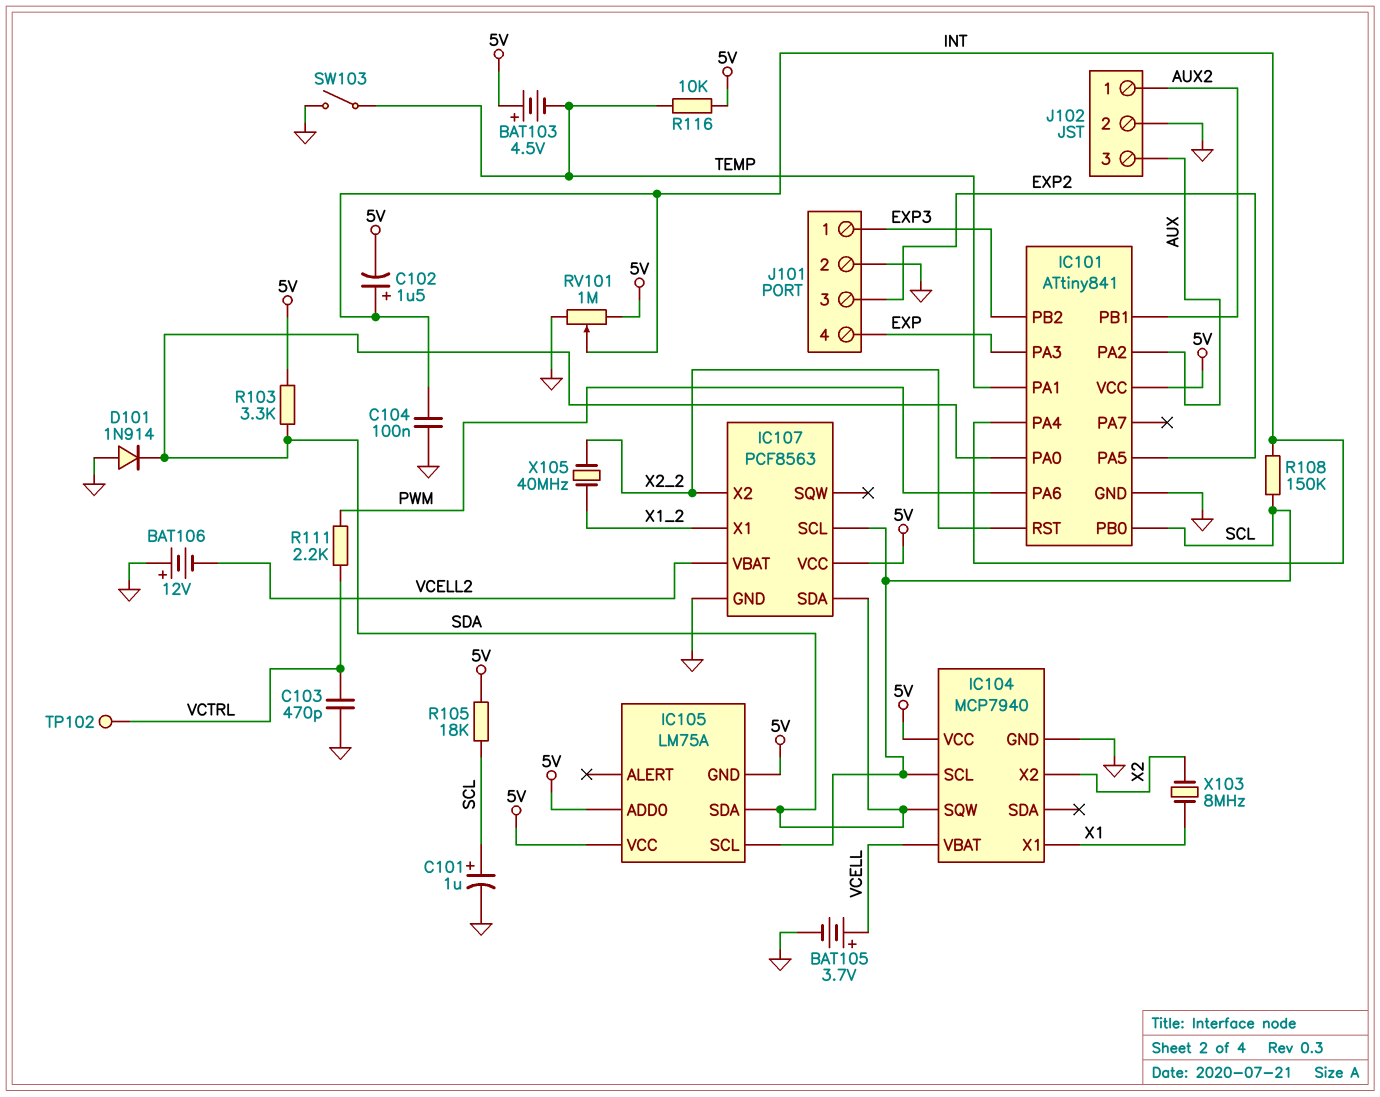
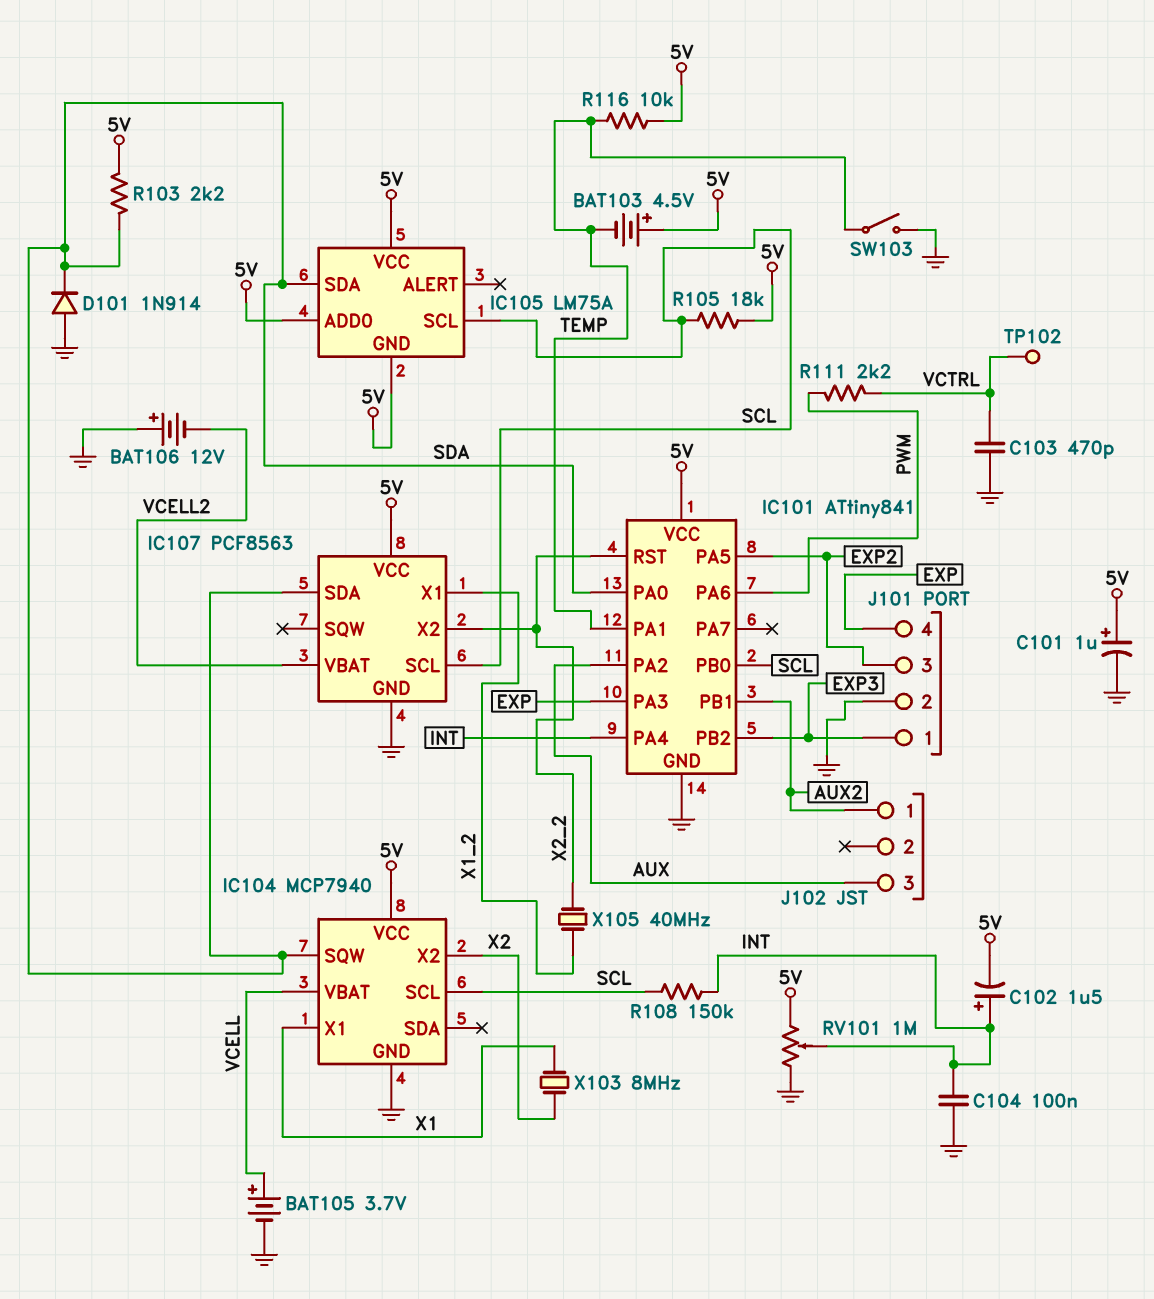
C101: 1uF (plus SCL, minus GND) -> 1uF (plus 5V, minus GND)
J102 pin 2: GND -> none
R103: 3.3k (5V, SDA) -> 2.2k (5V, SDA)

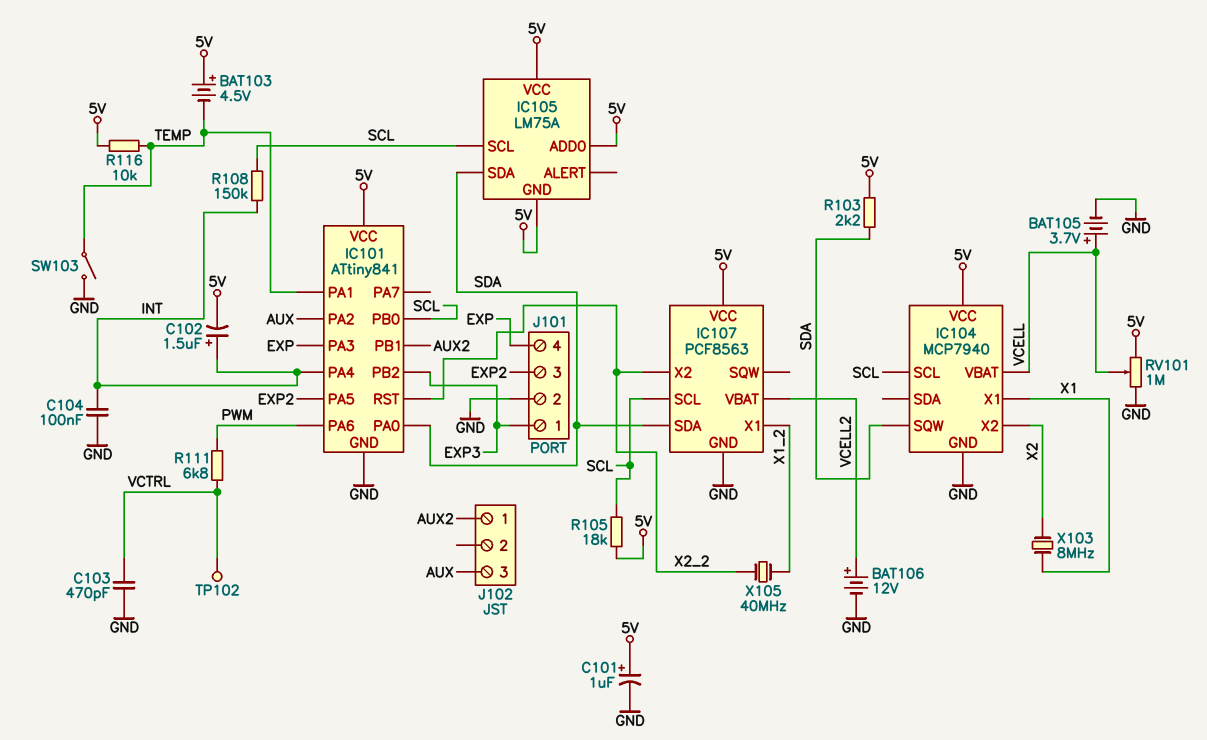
BAT106: 12V (plus GND, minus VCELL2) -> 12V (plus VCELL2, minus GND)
D101: diode 1N914 (A GND, K SDA) -> none
R111: 2.2k (PWM, VCTRL) -> 6.8k (PWM, VCTRL)
RV101: 1M (5V, GND, wiper INT) -> 1M (5V, GND, wiper VCELL)

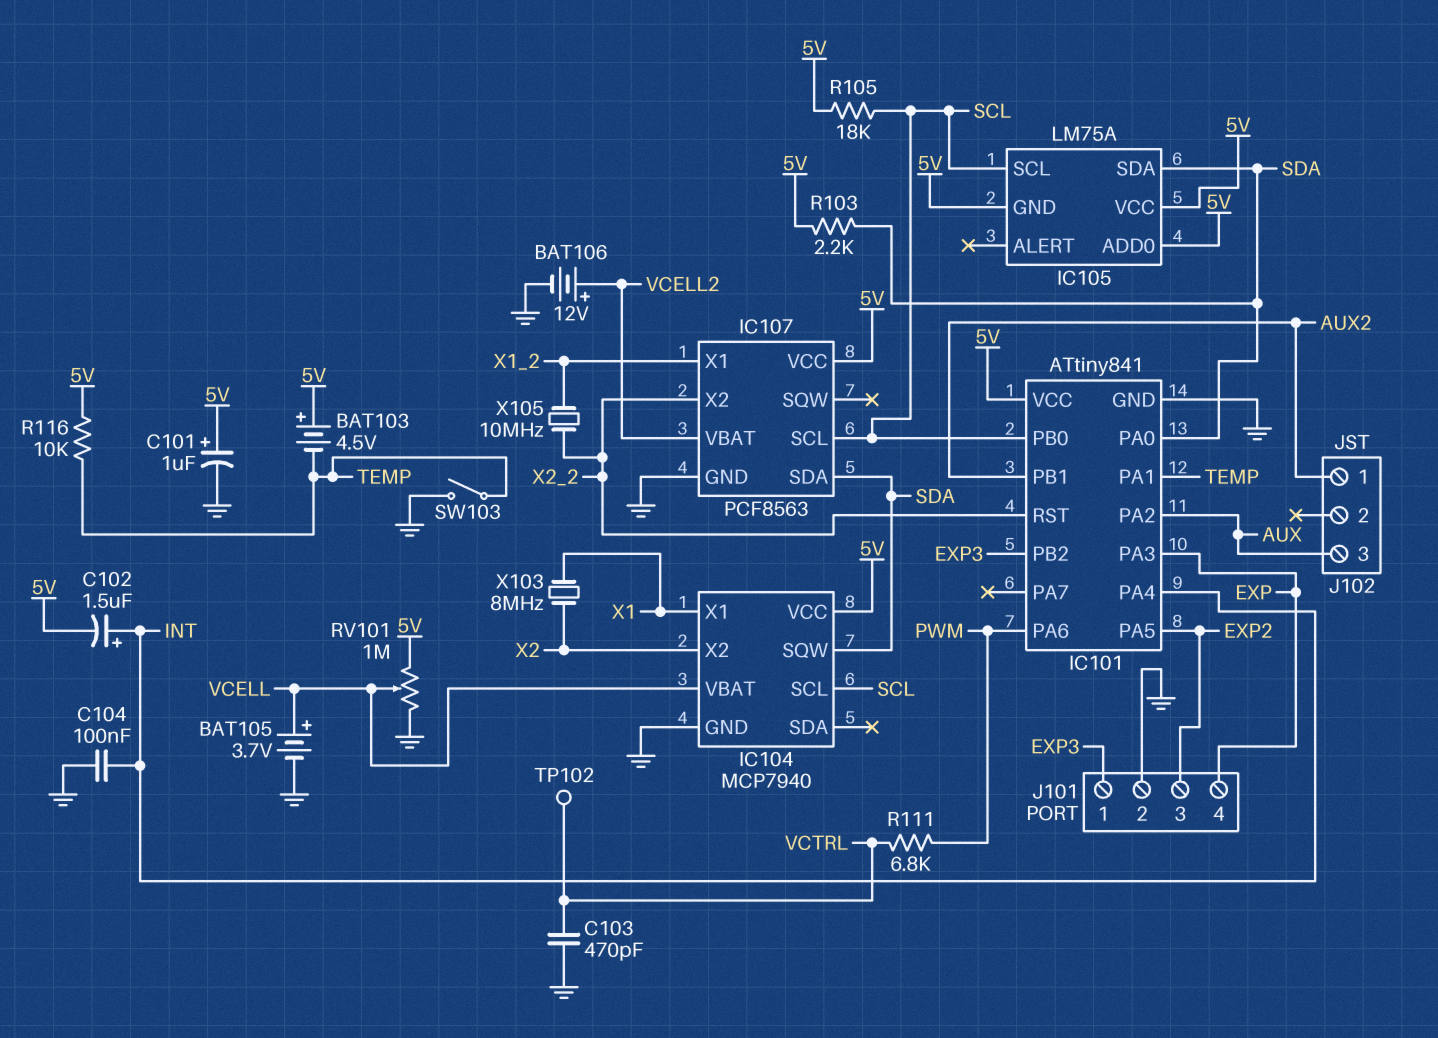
R108: 150k (INT, SCL) -> none
X105: 40MHz (X1_2, X2_2) -> 10MHz (X1_2, X2_2)

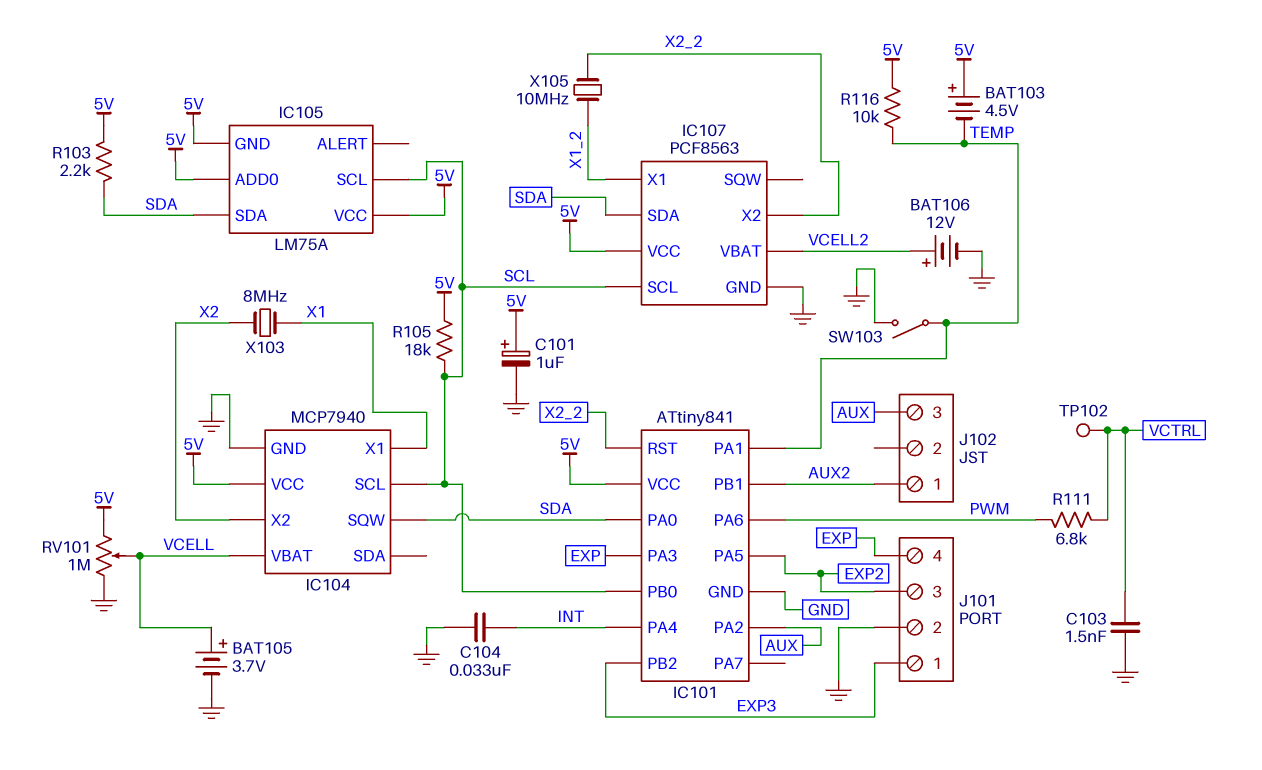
C102: 1.5uF (plus INT, minus 5V) -> none
C103: 470pF (GND, VCTRL) -> 1.5nF (GND, VCTRL)
C104: 100nF (GND, INT) -> 33nF (GND, INT)

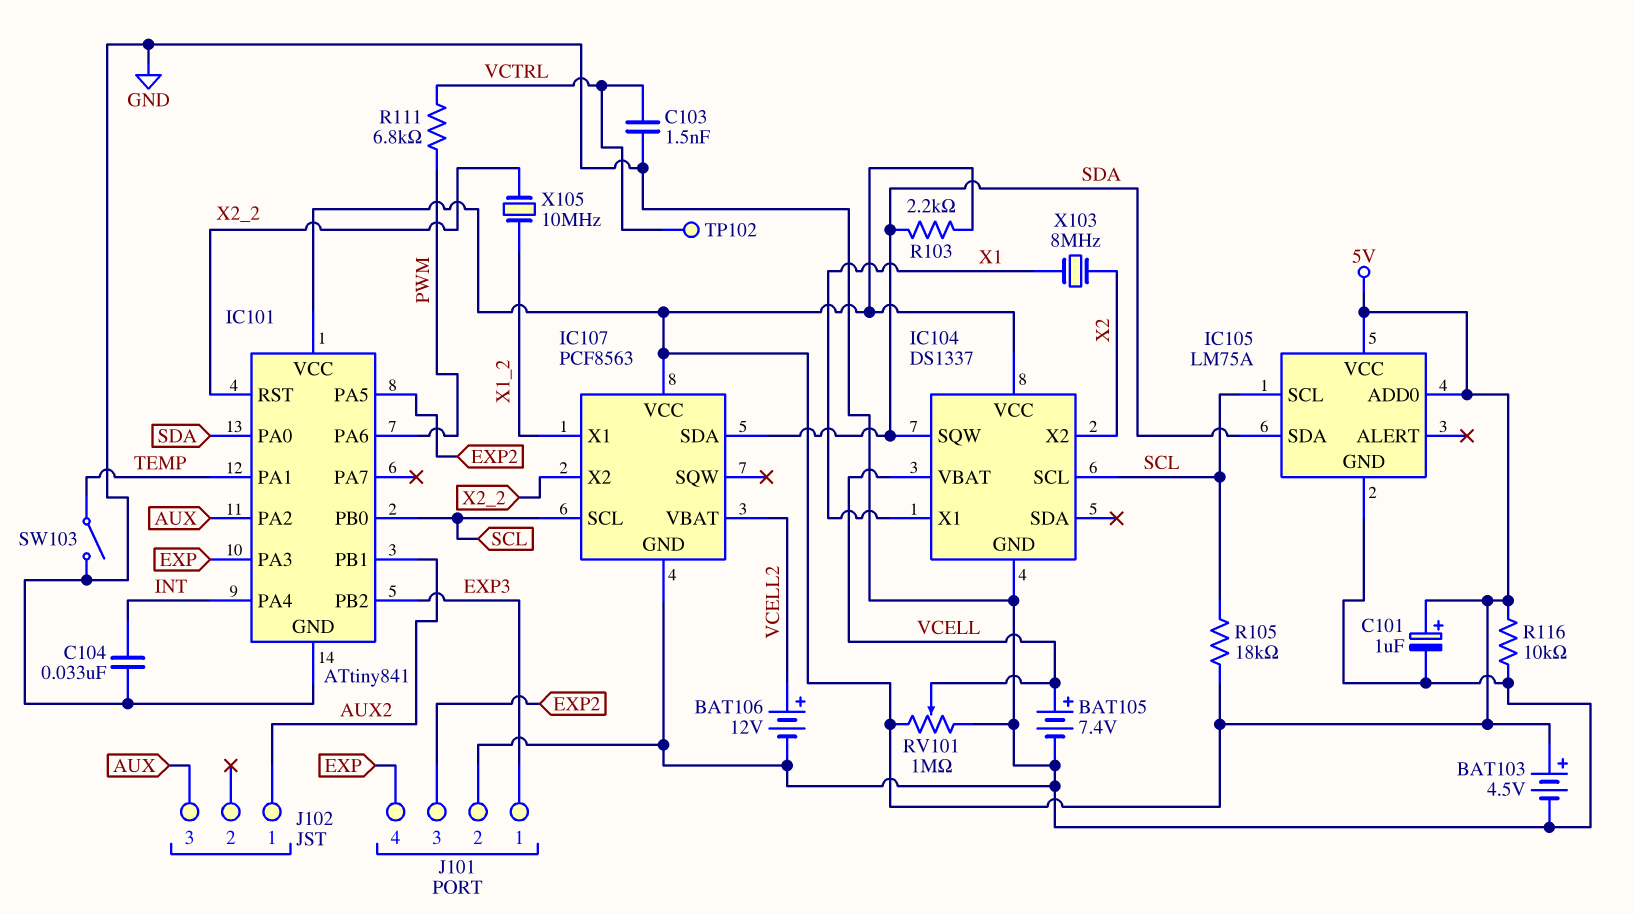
BAT103: 4.5V (plus 5V, minus TEMP) -> 4.5V (plus 5V, minus GND)
BAT105: 3.7V (plus VCELL, minus GND) -> 7.4V (plus VCELL, minus GND)
IC104: MCP7940 -> DS1337
IC105 pin GND: 5V -> GND
R116: 10k (5V, TEMP) -> 10k (5V, GND)

